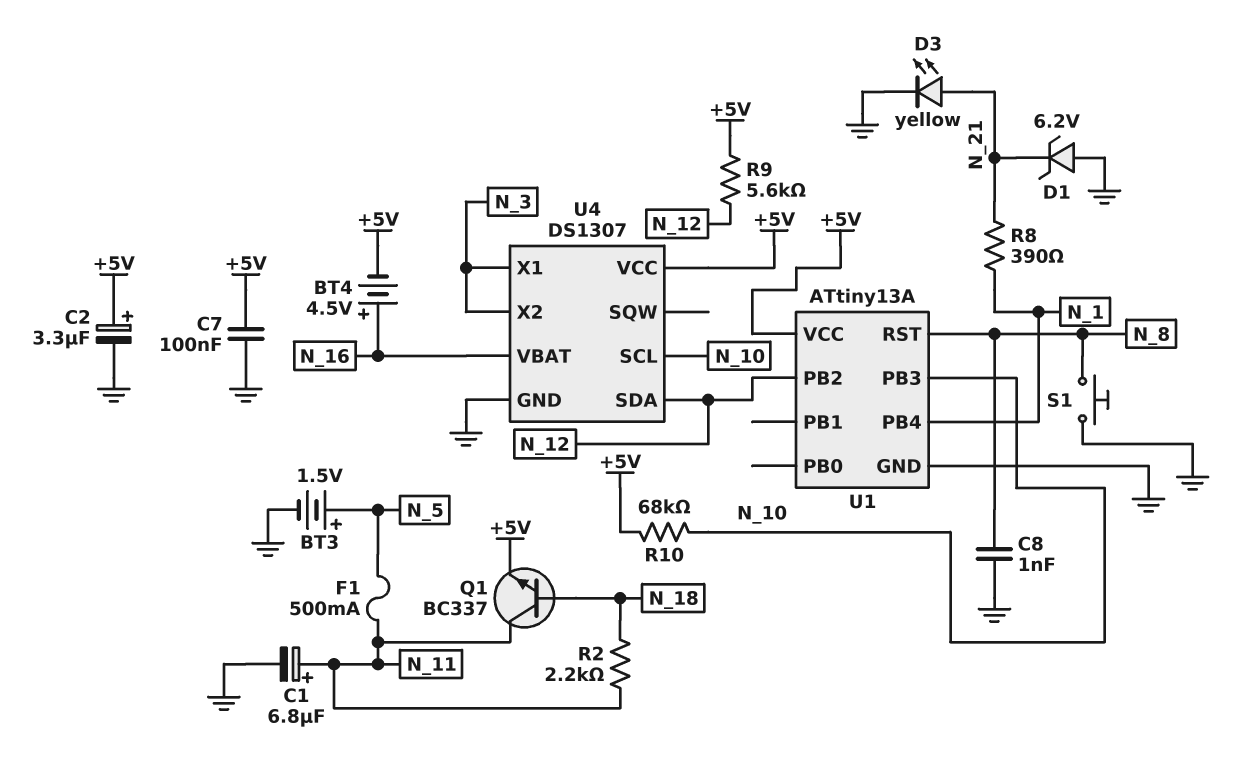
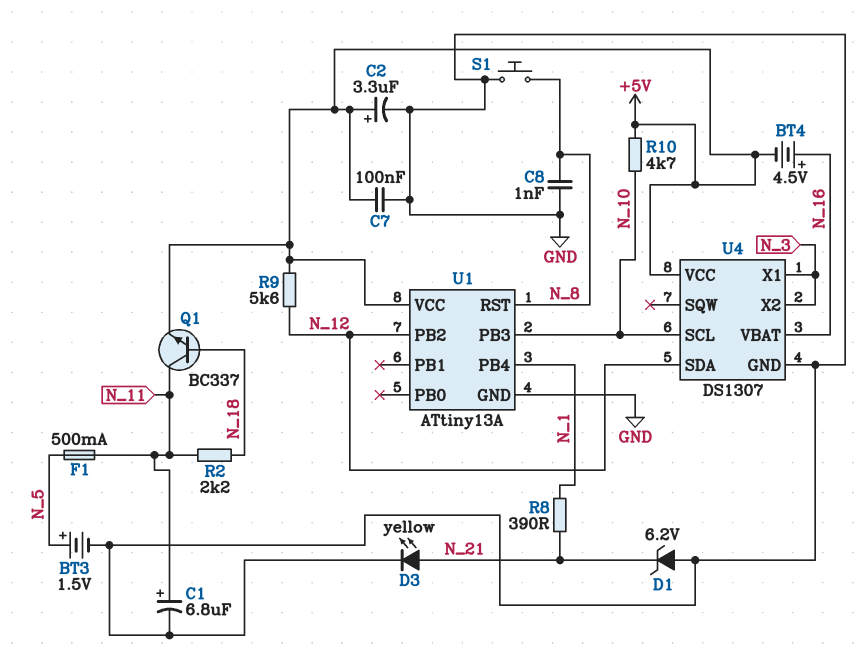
R10: 68k (+5V, N_10) -> 4.7k (+5V, N_10)

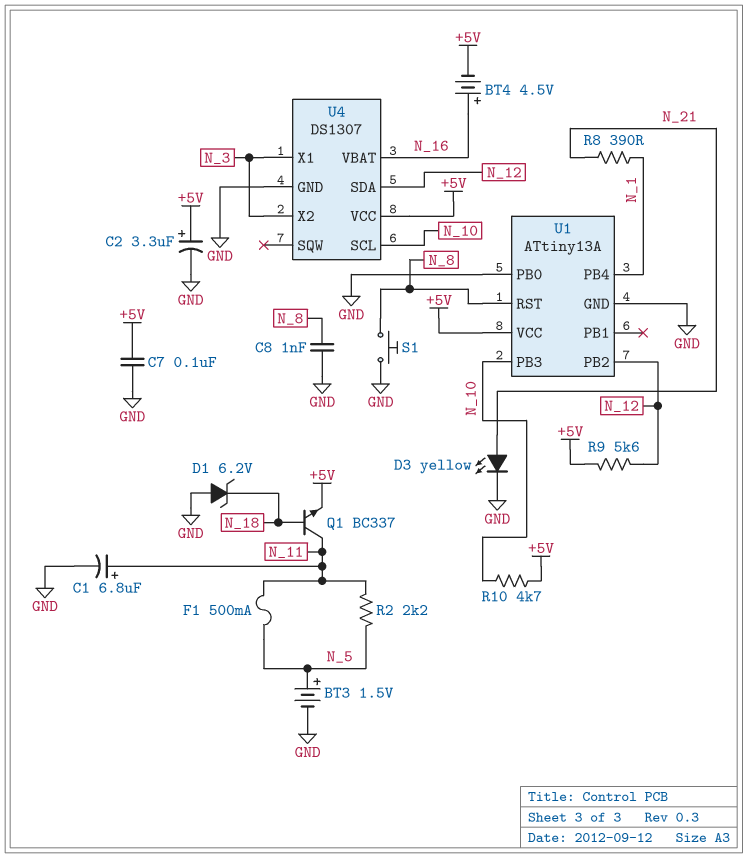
D1: zener 6.2V (A GND, K N_21) -> zener 6.2V (A GND, K N_18)
R2: 2.2k (N_11, N_18) -> 2.2k (N_5, N_11)
U1 pin PB0: none -> GND

